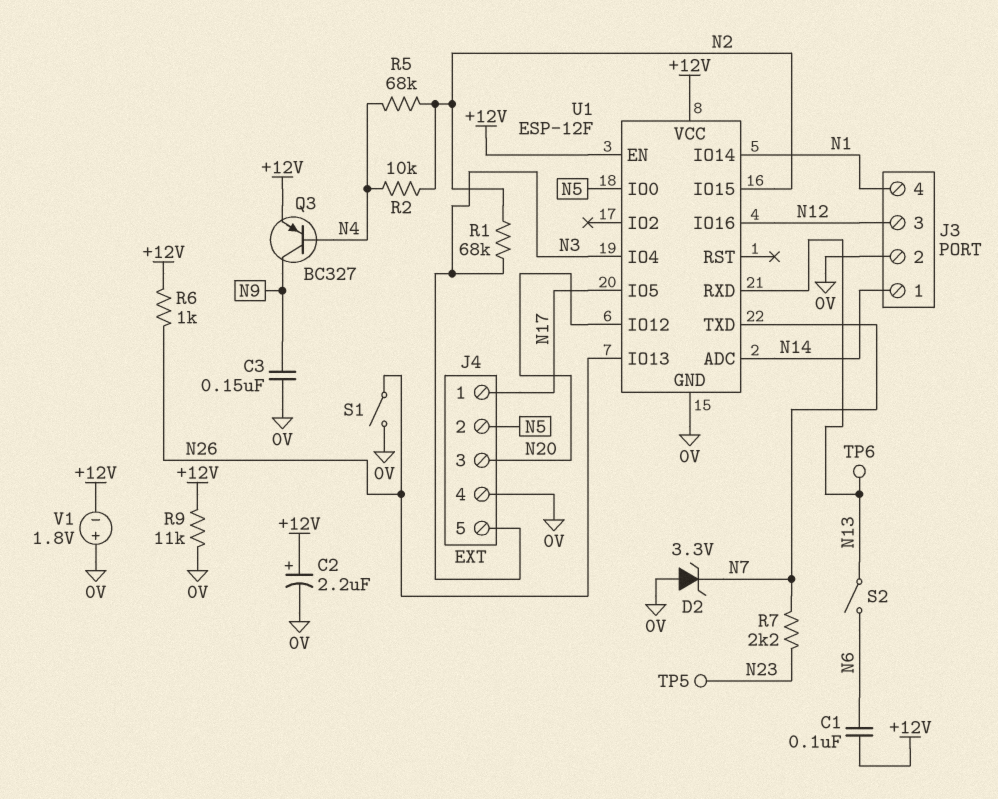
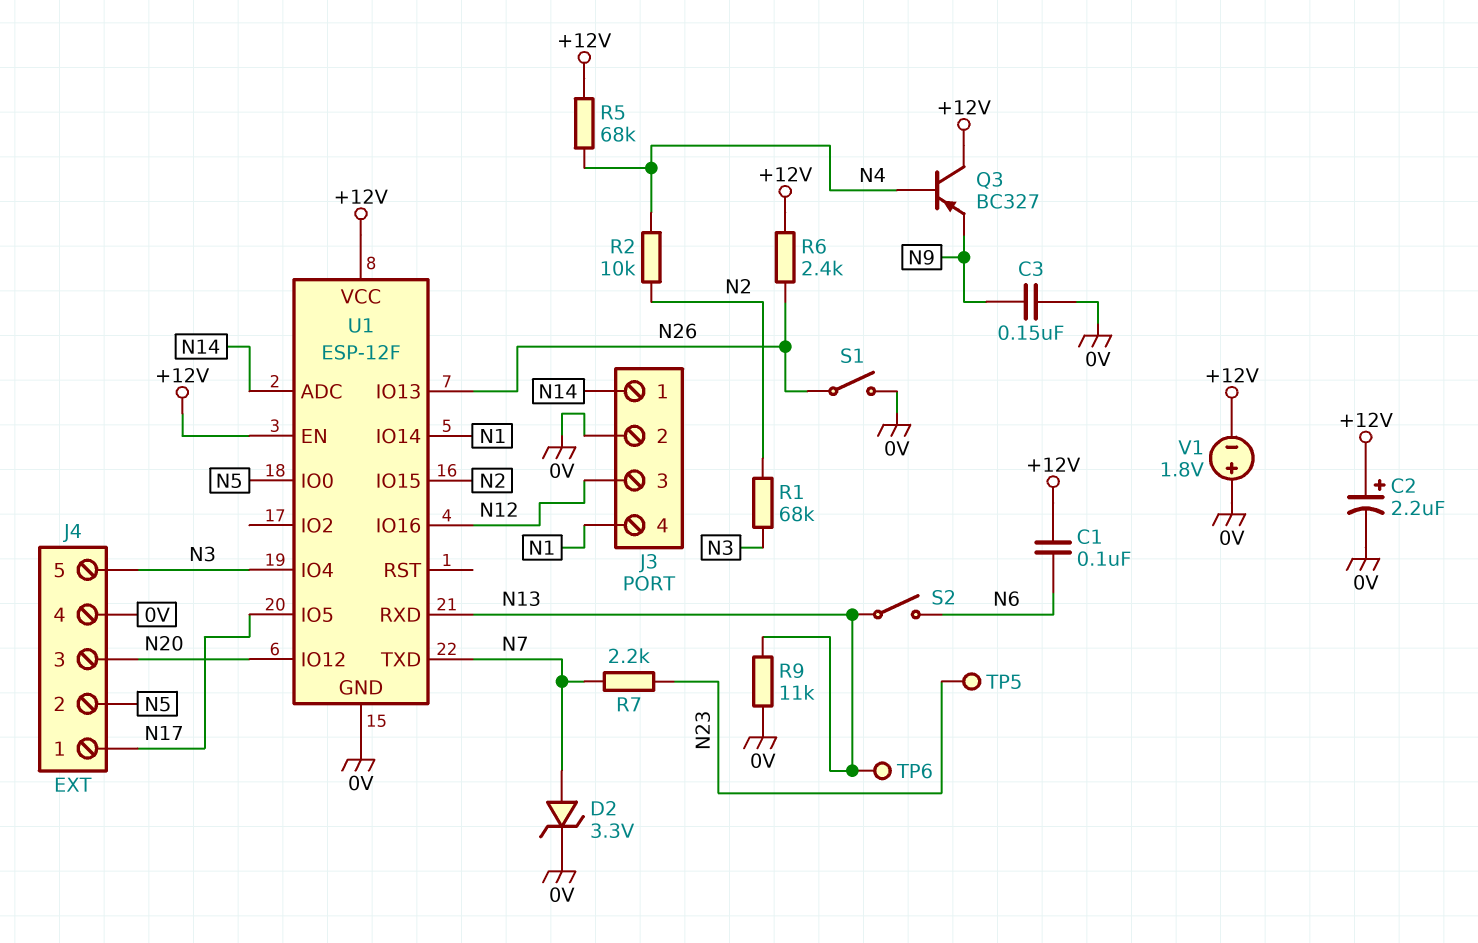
D2: zener 3.3V (A 0V, K N7) -> zener 3.3V (A N7, K 0V)
Q3: PNP BC327 (B N4, C N9, E +12V) -> PNP BC327 (B N4, C +12V, E N9)
R5: 68k (N2, N4) -> 68k (+12V, N4)
R6: 1k (+12V, N26) -> 2.4k (+12V, N26)
R9: 11k (+12V, 0V) -> 11k (0V, N13)

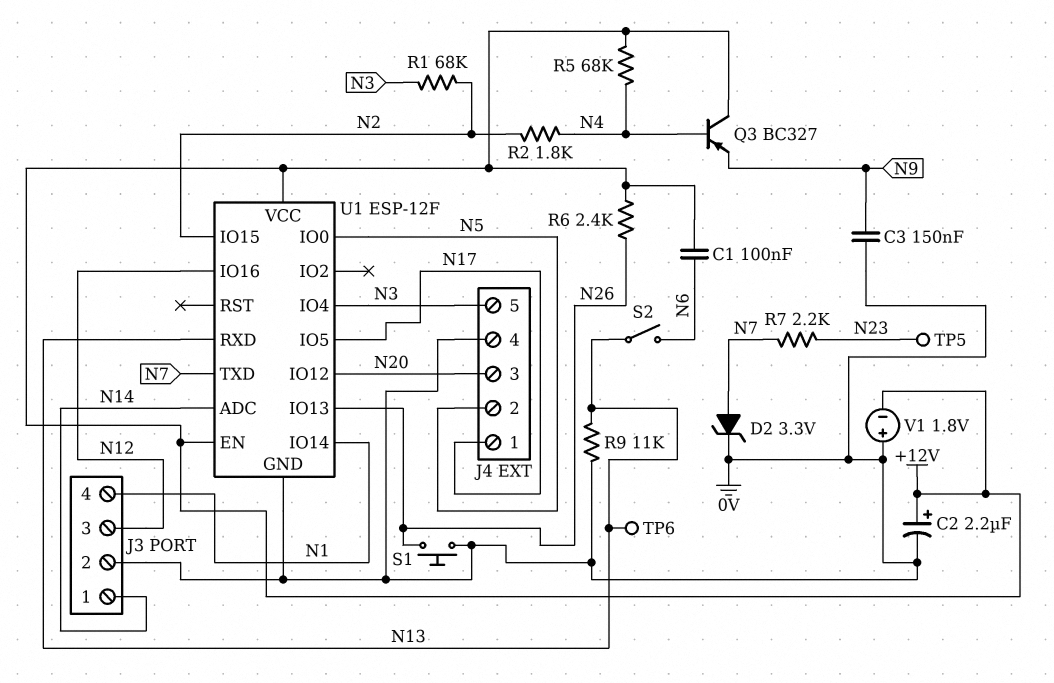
R2: 10k (N2, N4) -> 1.8k (N2, N4)
S1: switch (0V, N26) -> button (0V, N26)

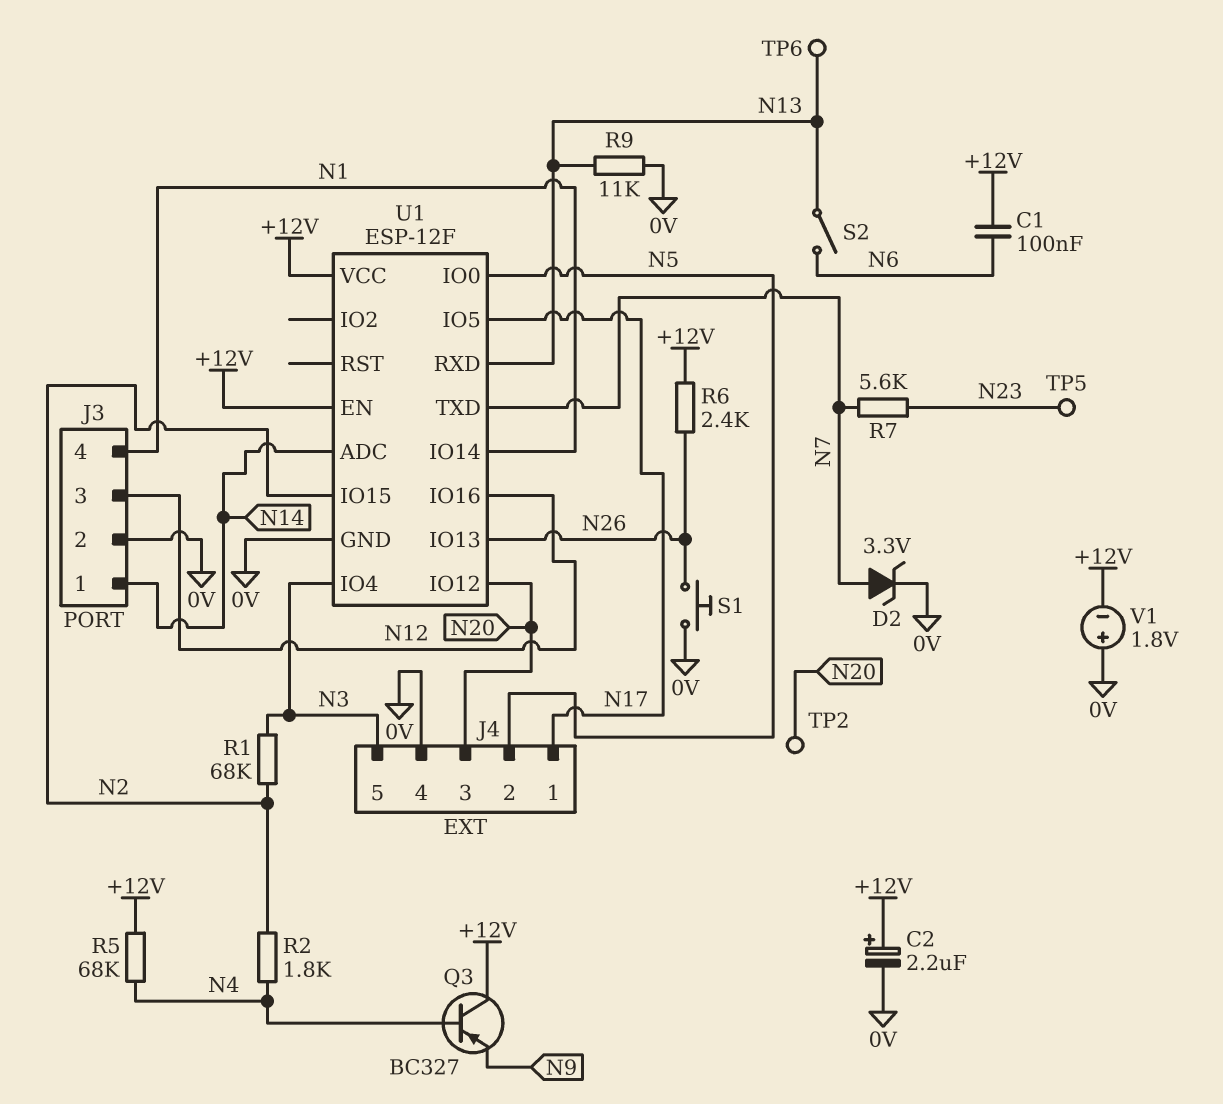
C3: 150nF (0V, N9) -> none
R7: 2.2k (N7, N23) -> 5.6k (N7, N23)
TP2: none -> test point (N20)

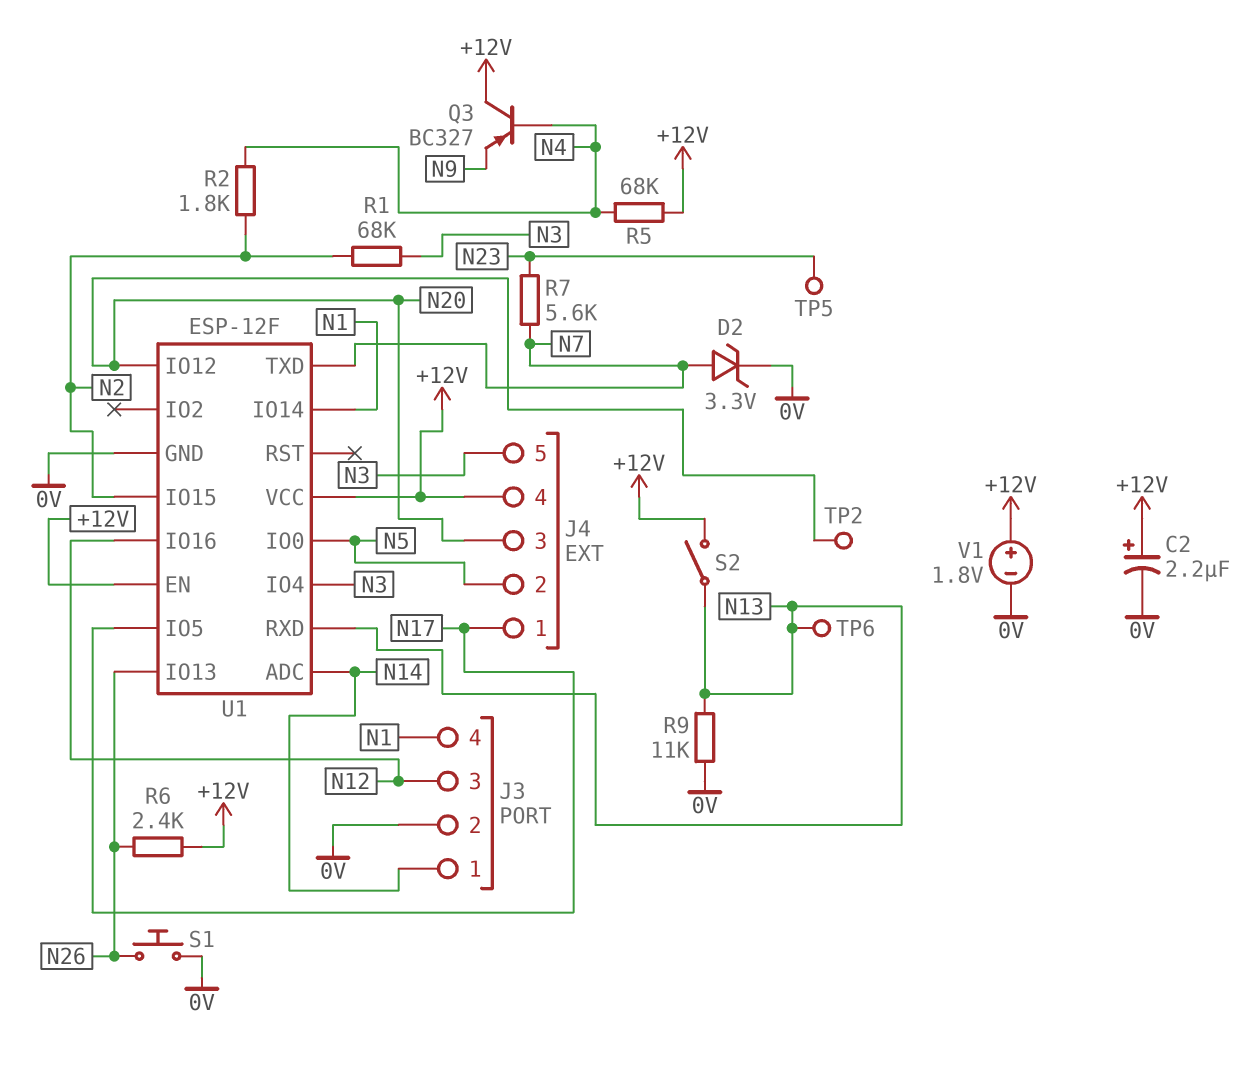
C1: 100nF (+12V, N6) -> none
J4 pin 4: 0V -> +12V
S2: switch (N6, N13) -> switch (+12V, N13)
V1: 1.8V (plus 0V, minus +12V) -> 1.8V (plus +12V, minus 0V)

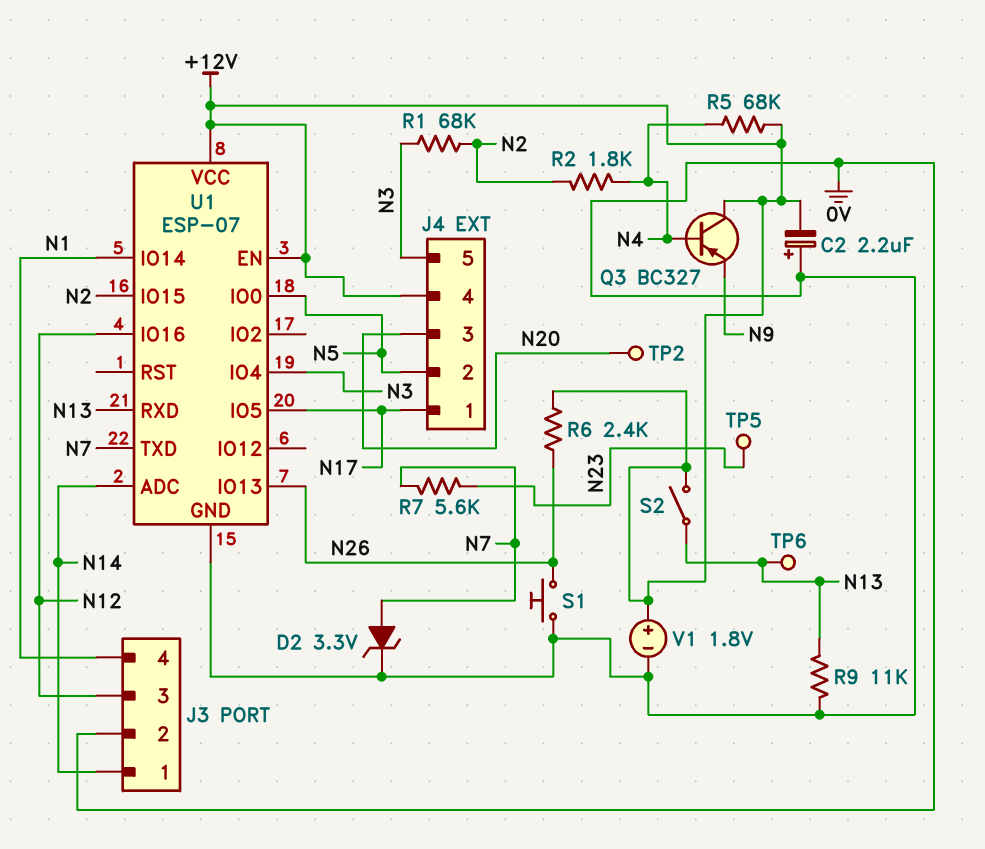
C2: 2.2uF (plus +12V, minus 0V) -> 2.2uF (plus 0V, minus +12V)
U1: ESP-12F -> ESP-07
U1 pin IO12: N20 -> none

